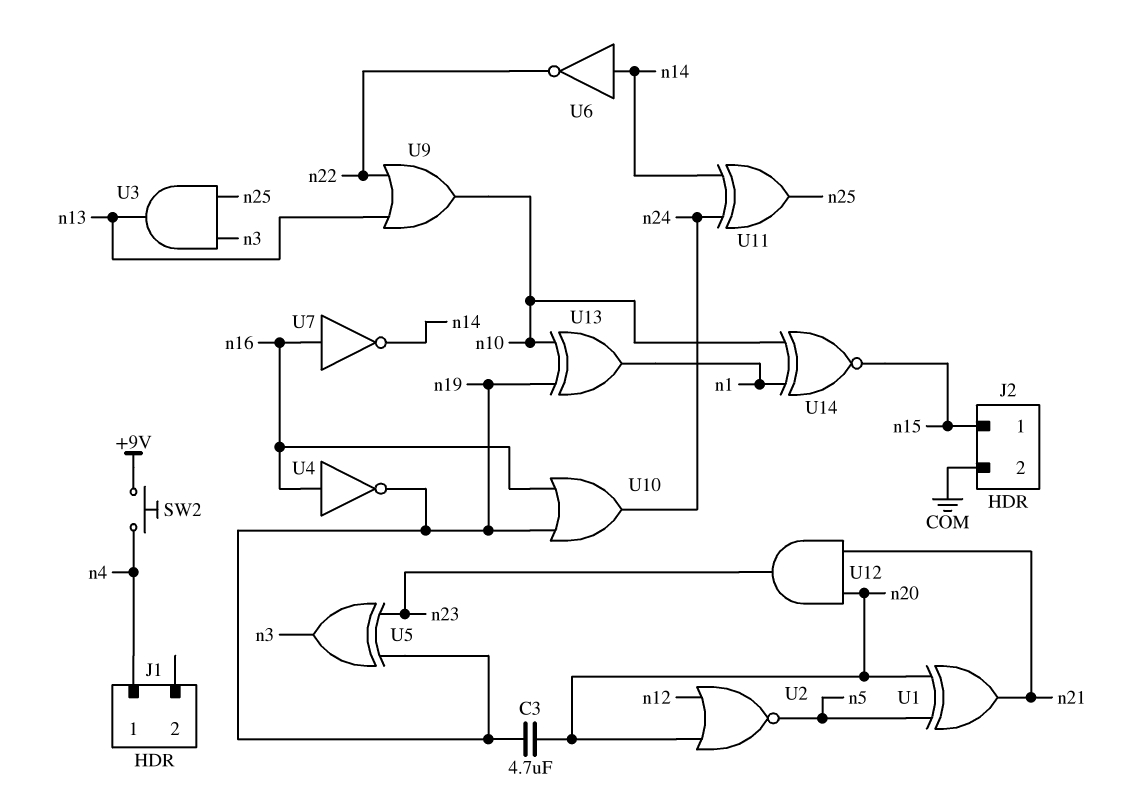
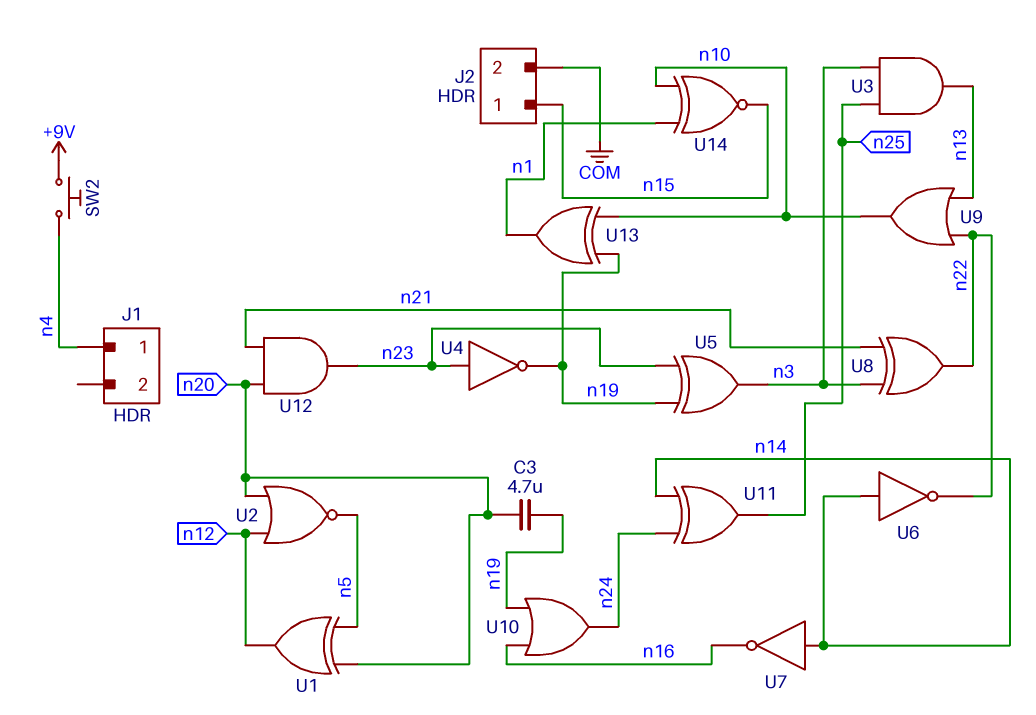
U1: XOR (in n5, in n20, out n21) -> XOR (in n5, in n20, out n12)
U4: NOT (in n16, out n19) -> NOT (in n23, out n19)
U7: NOT (in n16, out n14) -> NOT (in n14, out n16)
U8: none -> XOR (in n3, in n21, out n22)

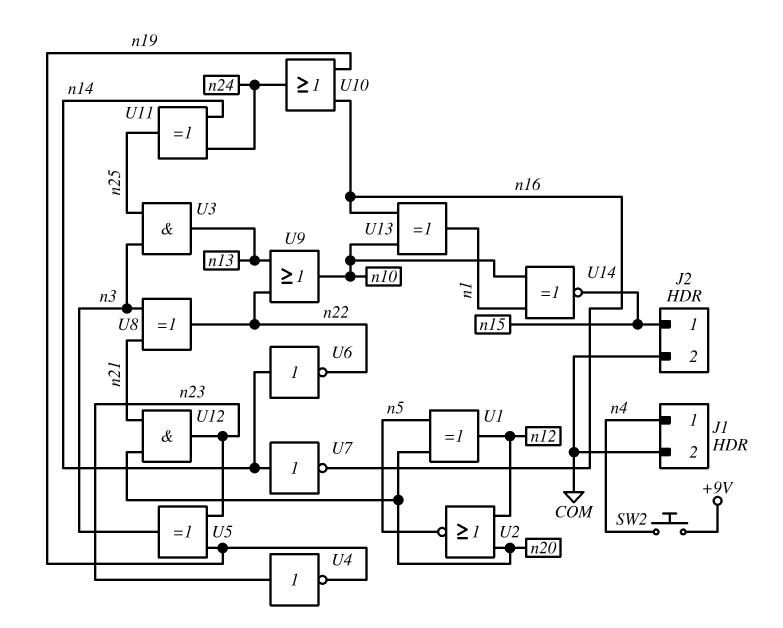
C3: 4.7uF (n19, n20) -> none
J1 pin 2: none -> COM
U13: XOR (in n10, in n19, out n1) -> XOR (in n10, in n16, out n1)

